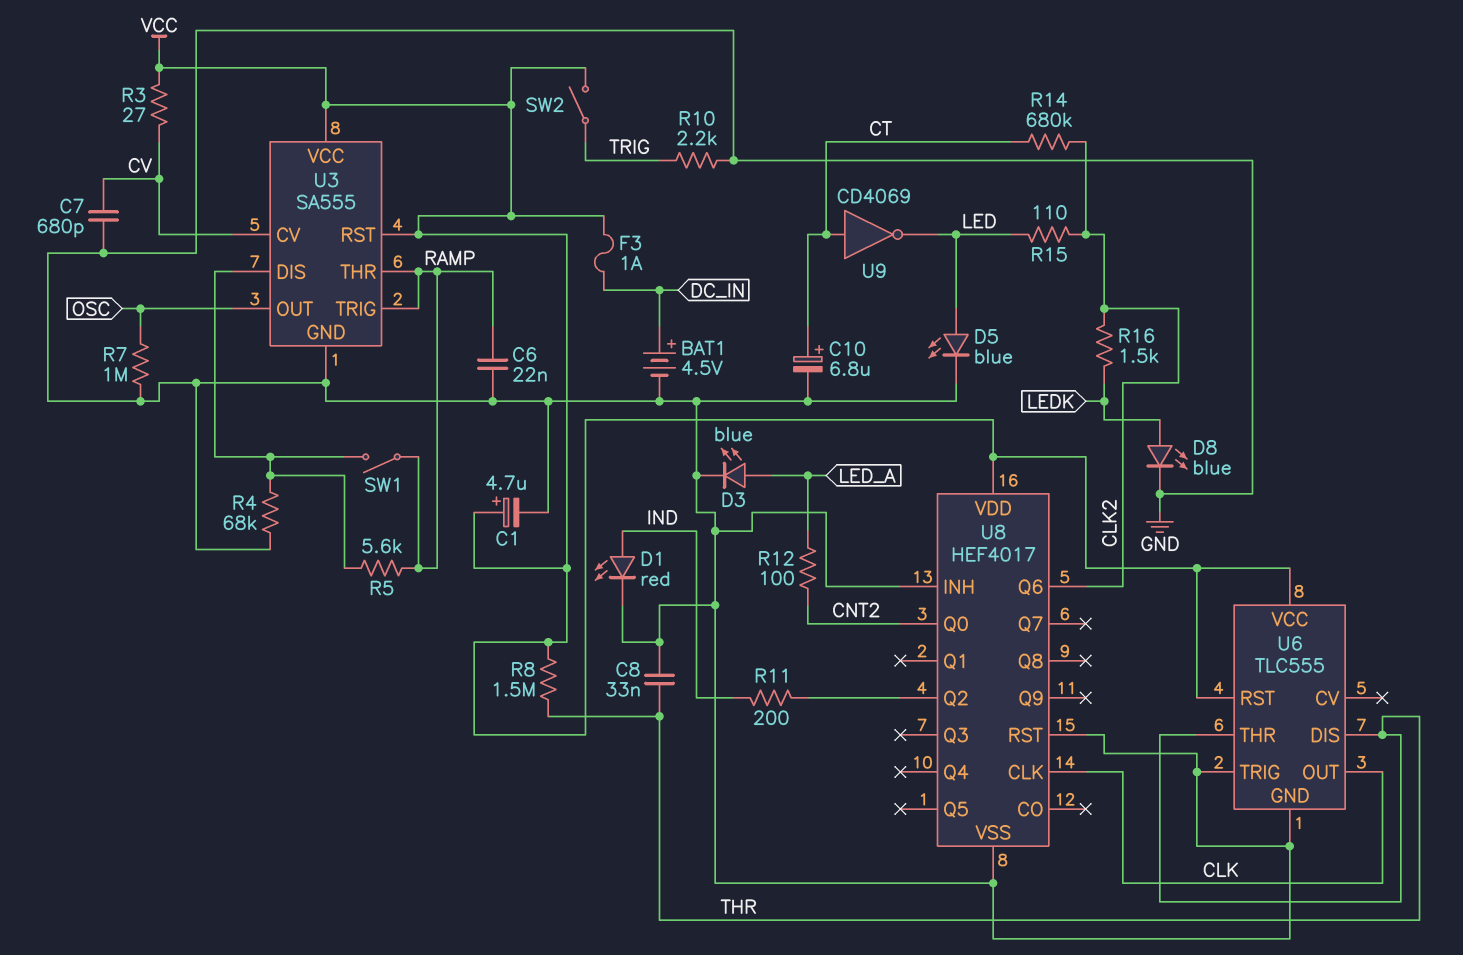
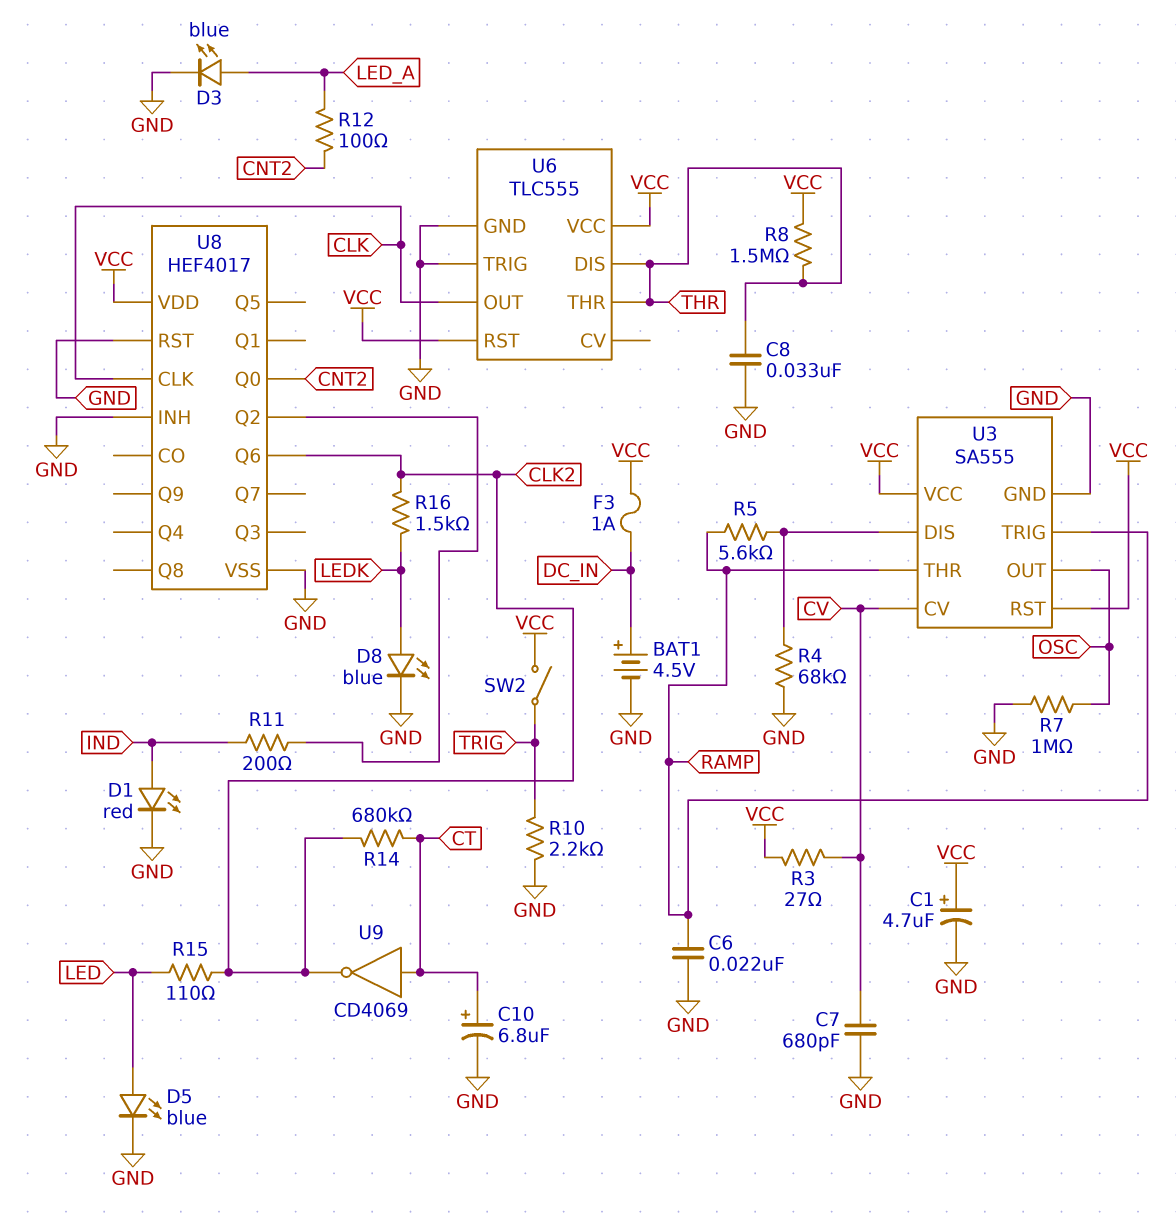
SW1: switch (RAMP, U3/DIS) -> none
U9: NOT CD4069 (in CT, out LED) -> NOT CD4069 (in CT, out CLK2)

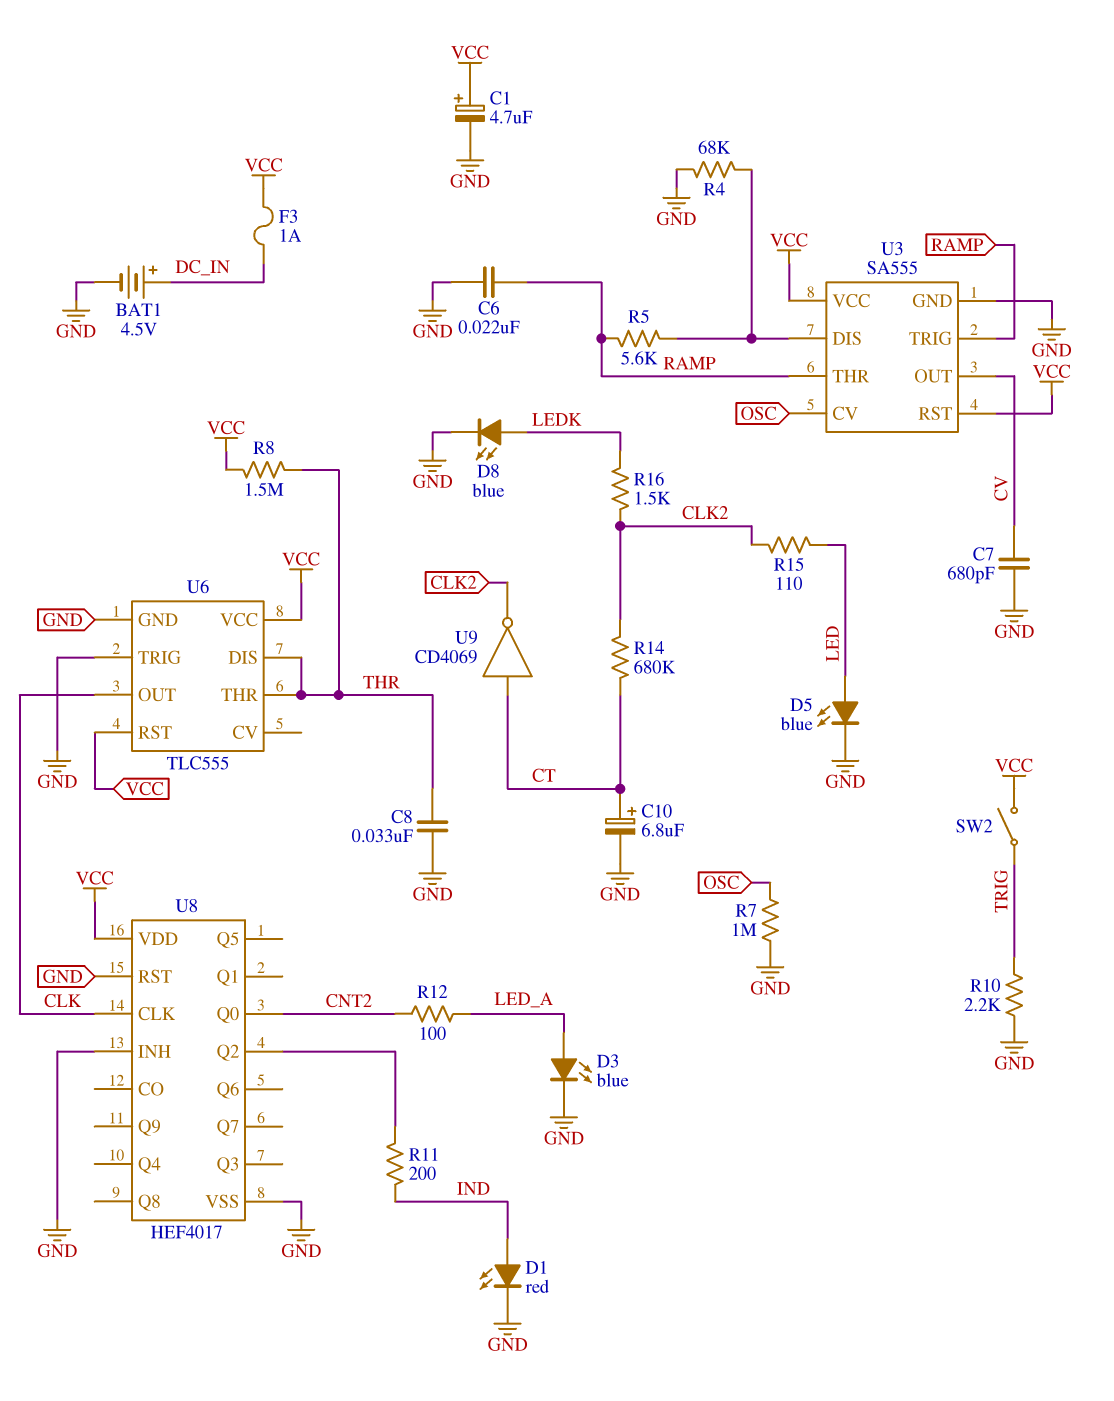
R3: 27 (CV, VCC) -> none
U3 pin CV: CV -> OSC
U3 pin OUT: OSC -> CV
U8 pin Q6: CLK2 -> none

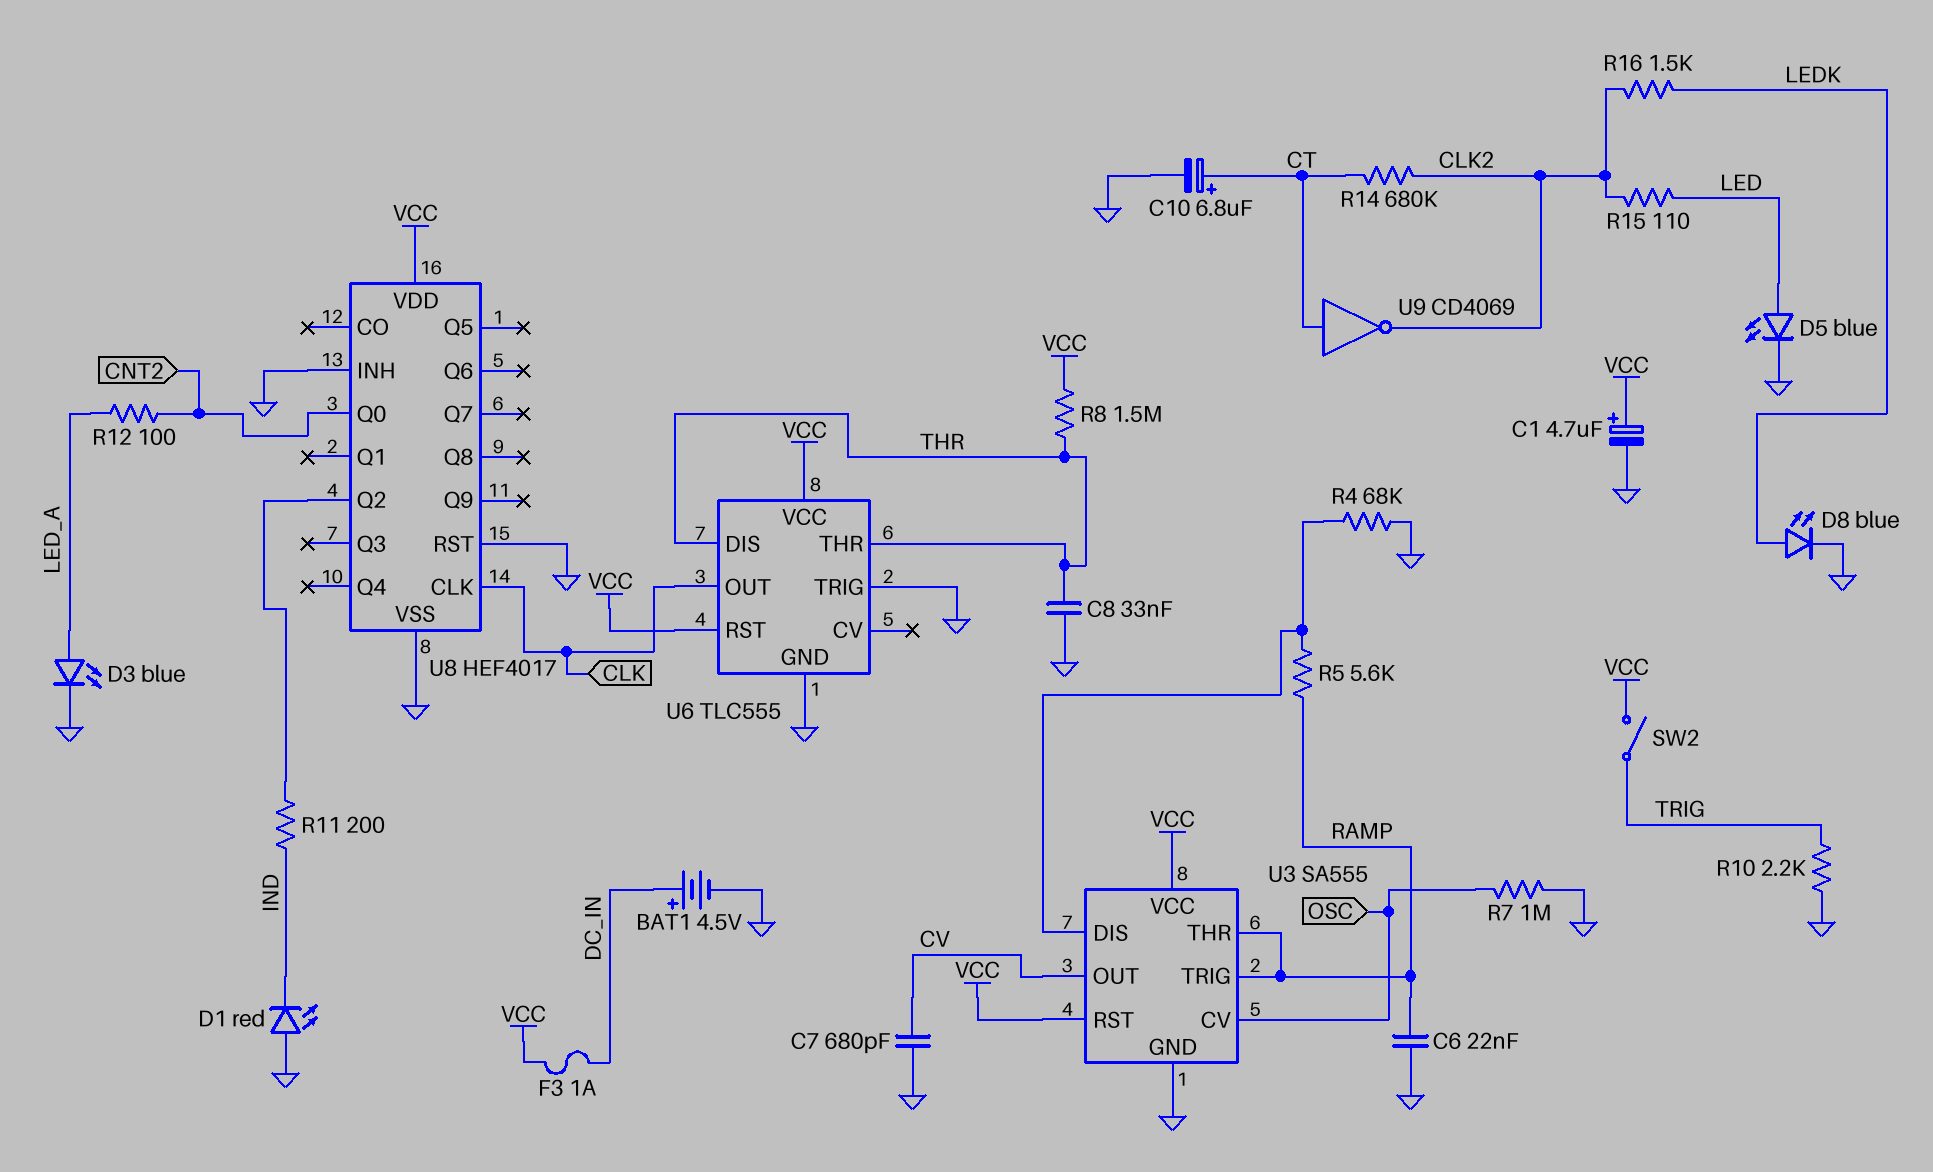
D1: LED red (A IND, K GND) -> LED red (A GND, K IND)

